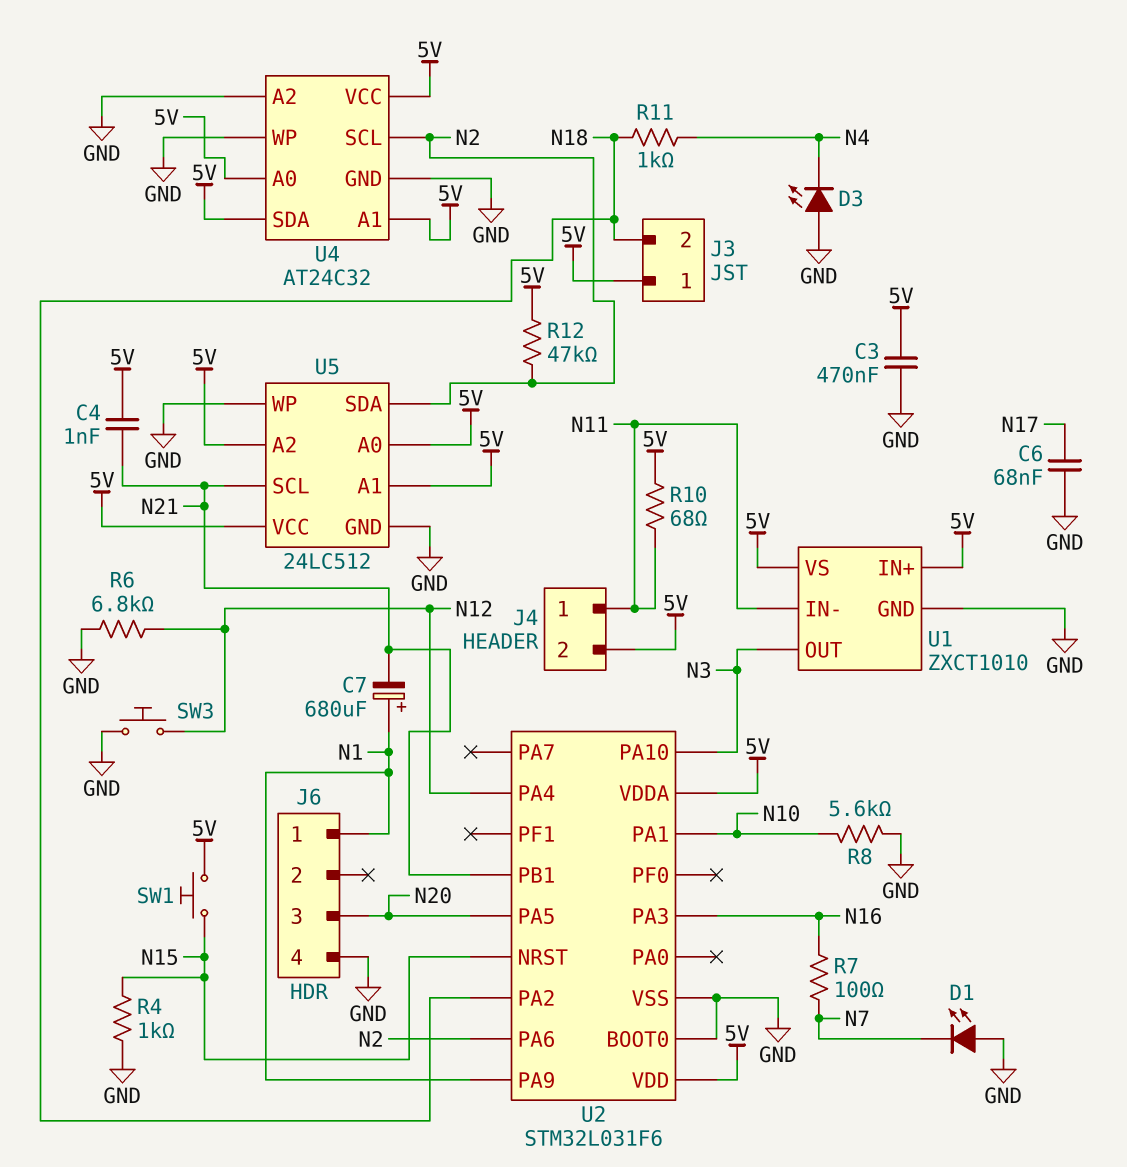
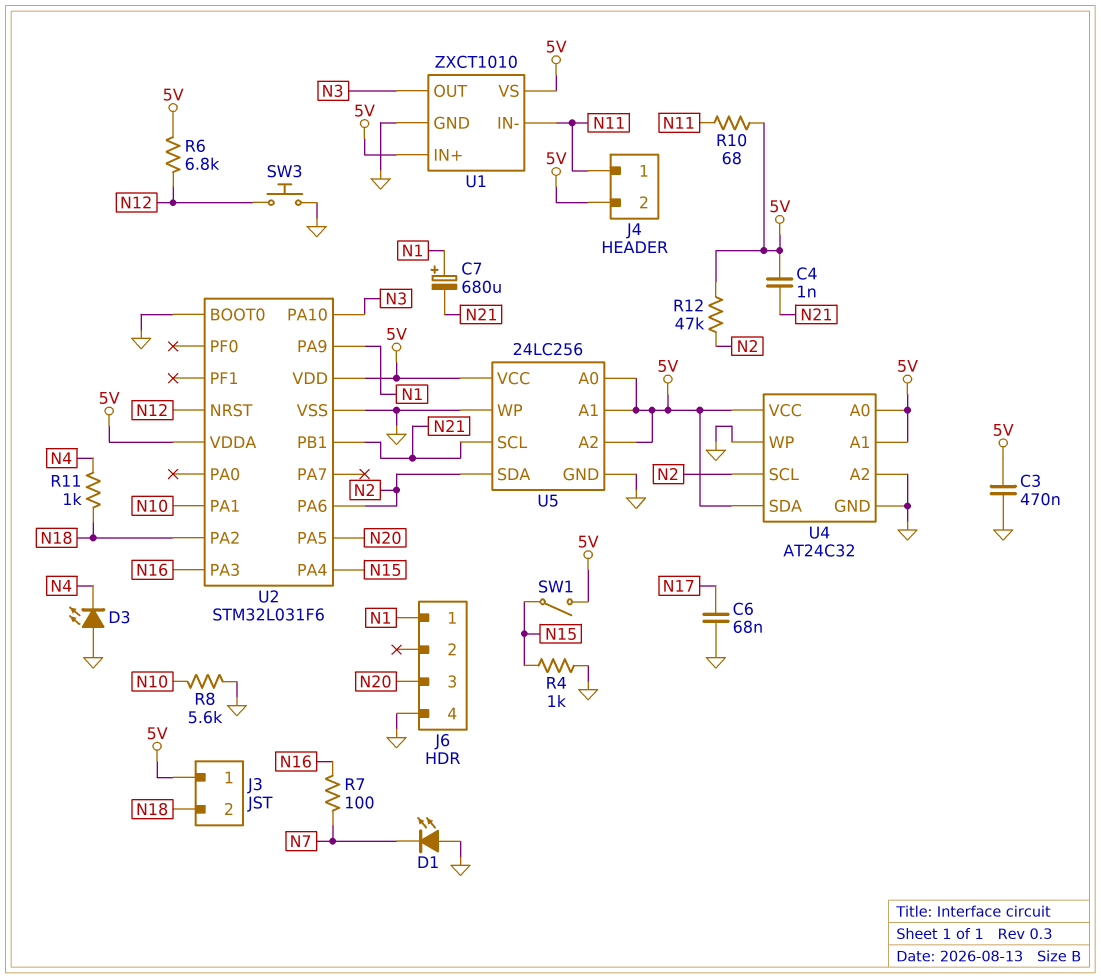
R6: 6.8k (GND, N12) -> 6.8k (5V, N12)
SW1: button (5V, N15) -> switch (5V, N15)
U2 pin NRST: N15 -> N12
U2 pin PA4: N12 -> N15
U5: 24LC512 -> 24LC256

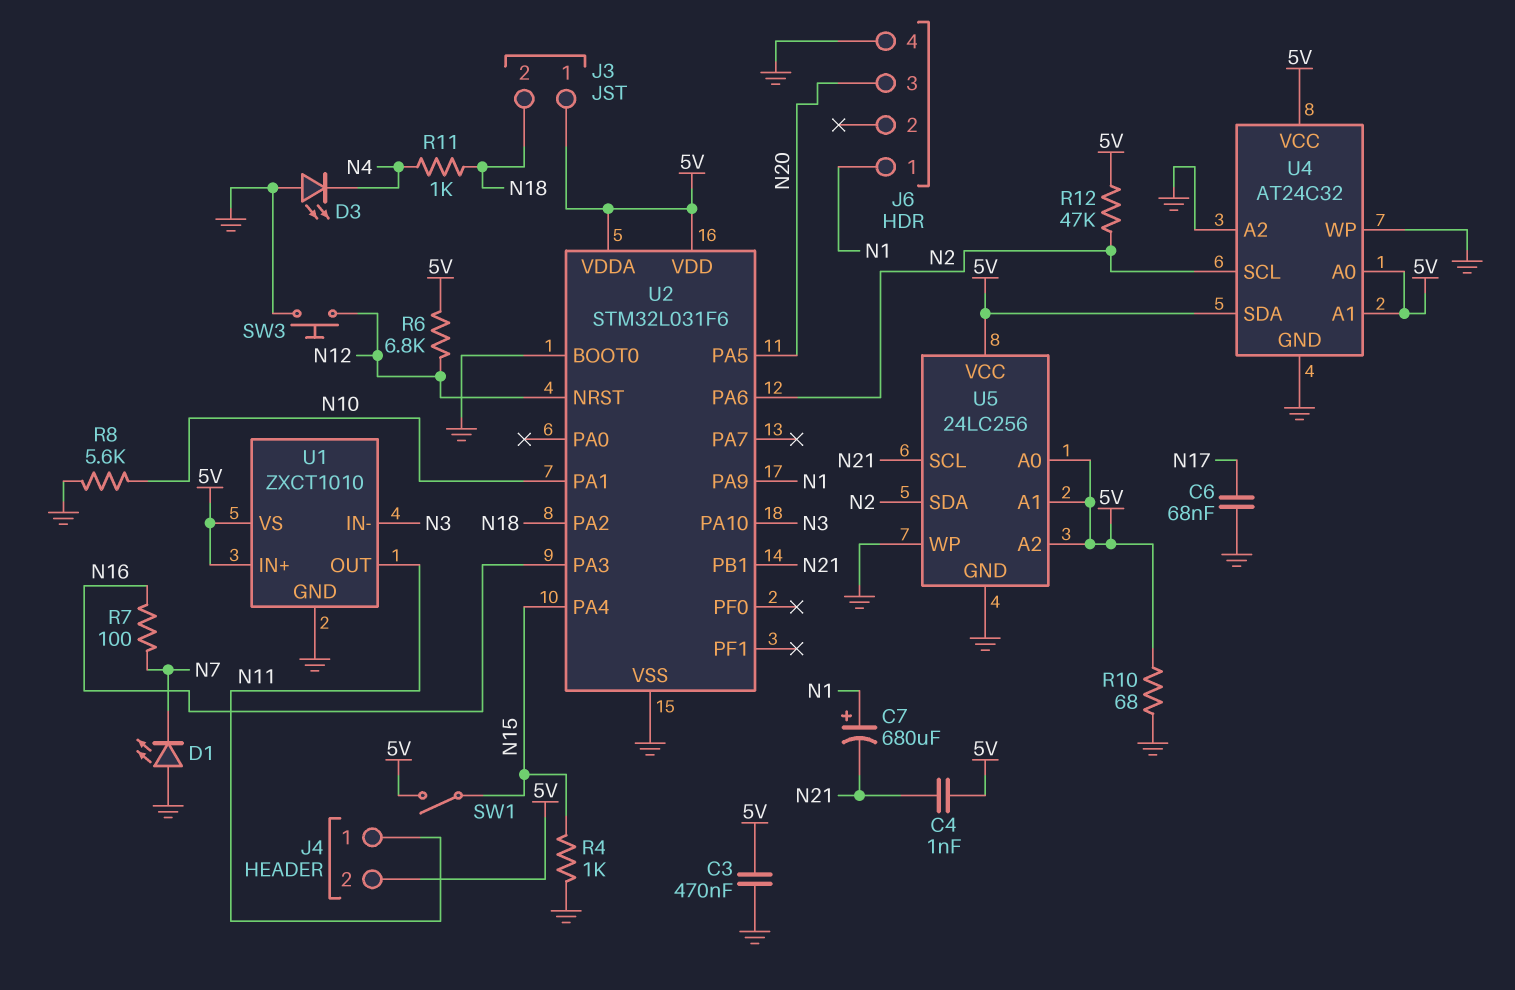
R10: 68 (5V, N11) -> 68 (5V, GND)
U1 pin IN-: N11 -> N3
U1 pin OUT: N3 -> N11

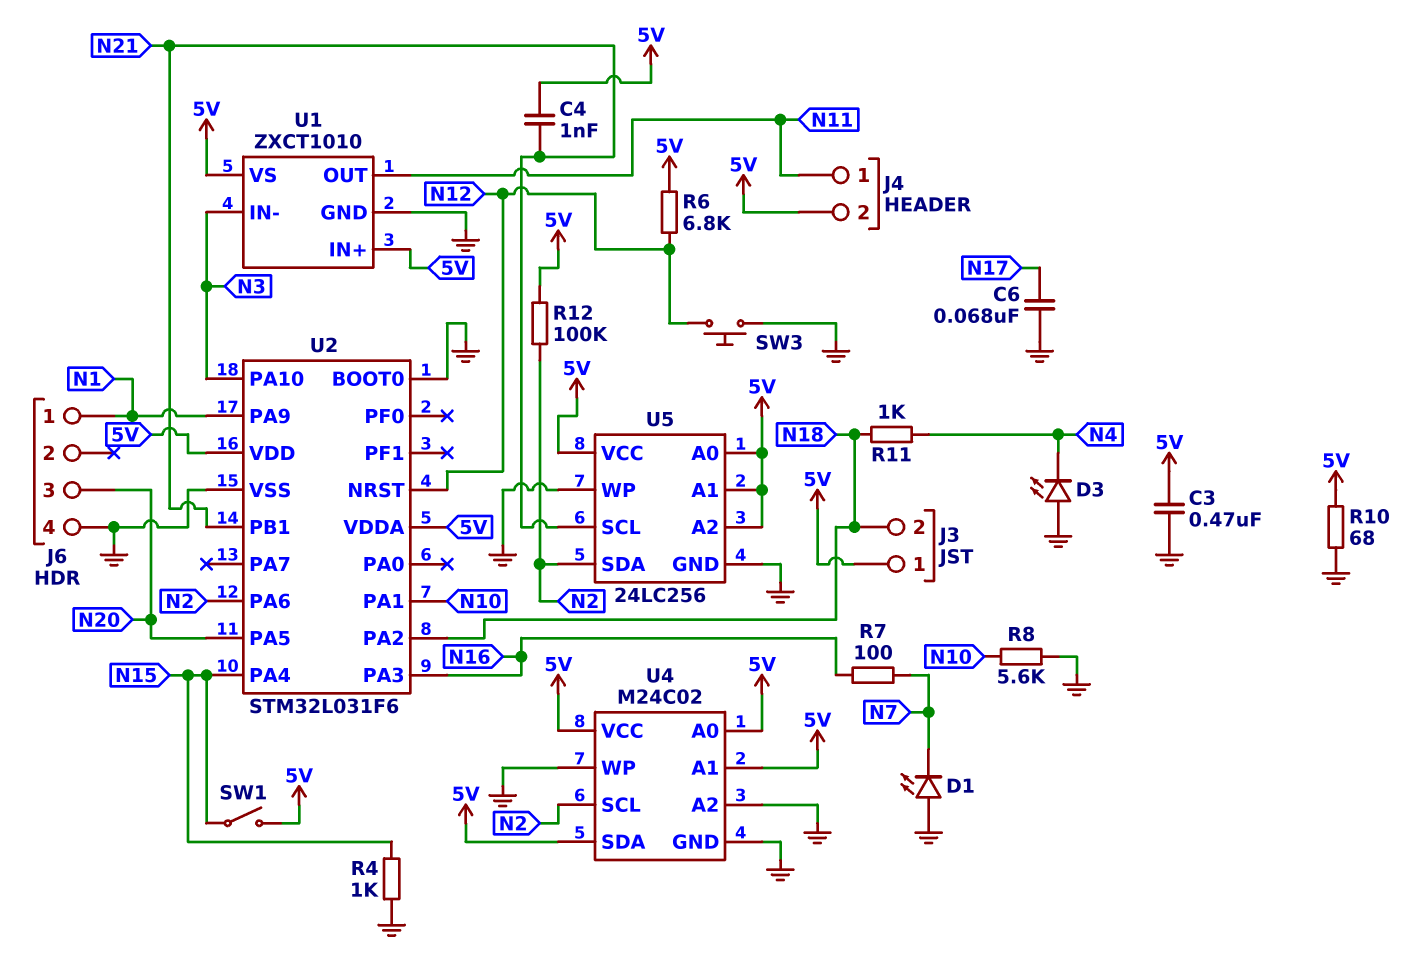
C7: 680uF (plus N1, minus N21) -> none
R12: 47k (5V, N2) -> 100k (5V, N2)
U4: AT24C32 -> M24C02

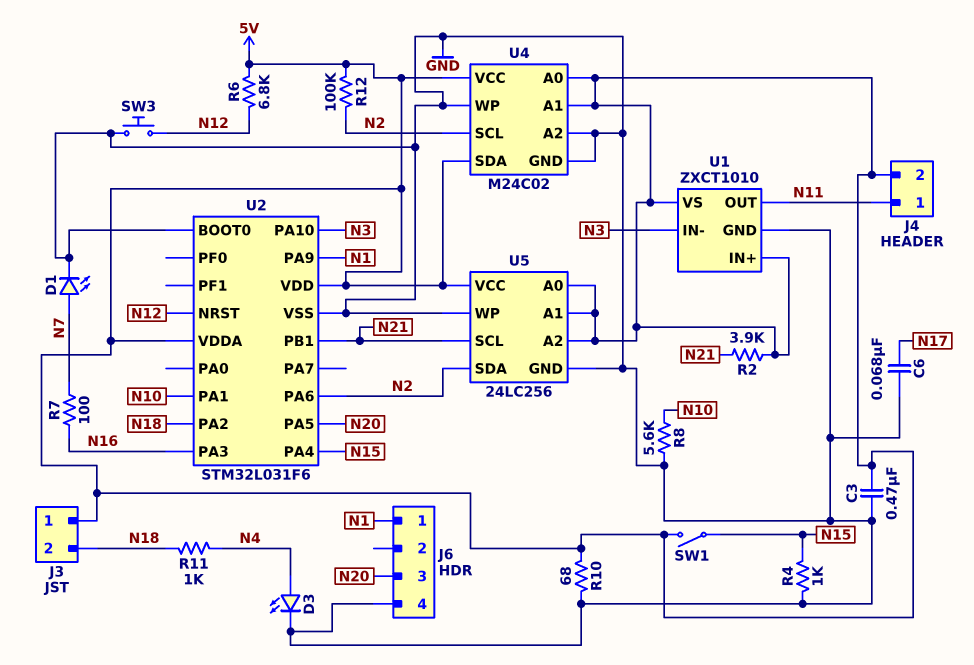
C4: 1nF (5V, N21) -> none
D1: LED (A GND, K N7) -> LED (A N7, K GND)
D3: LED (A GND, K N4) -> LED (A N4, K GND)
R2: none -> 3.9k (5V, N21)

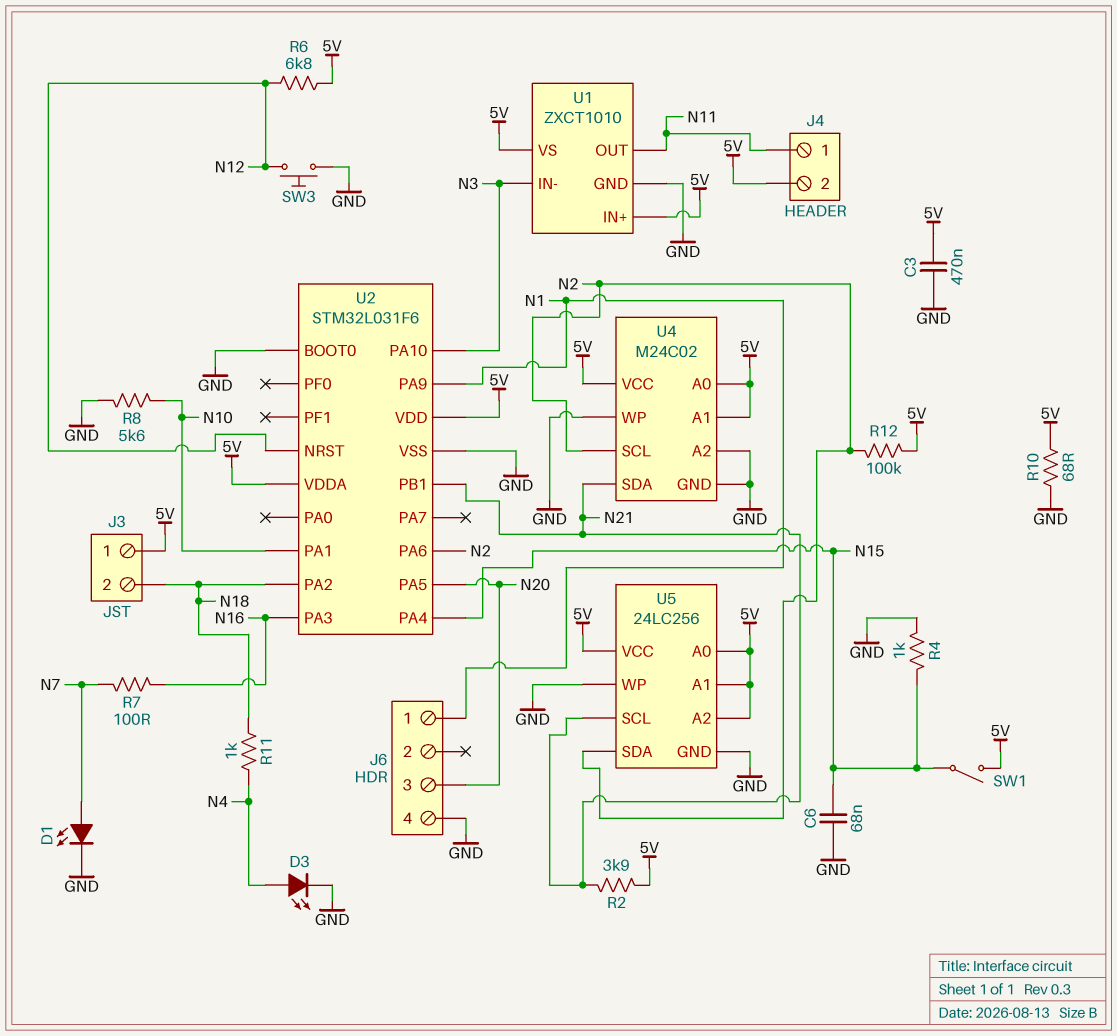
C6: 68nF (GND, N17) -> 68nF (GND, N15)
U4 pin SDA: 5V -> N21

